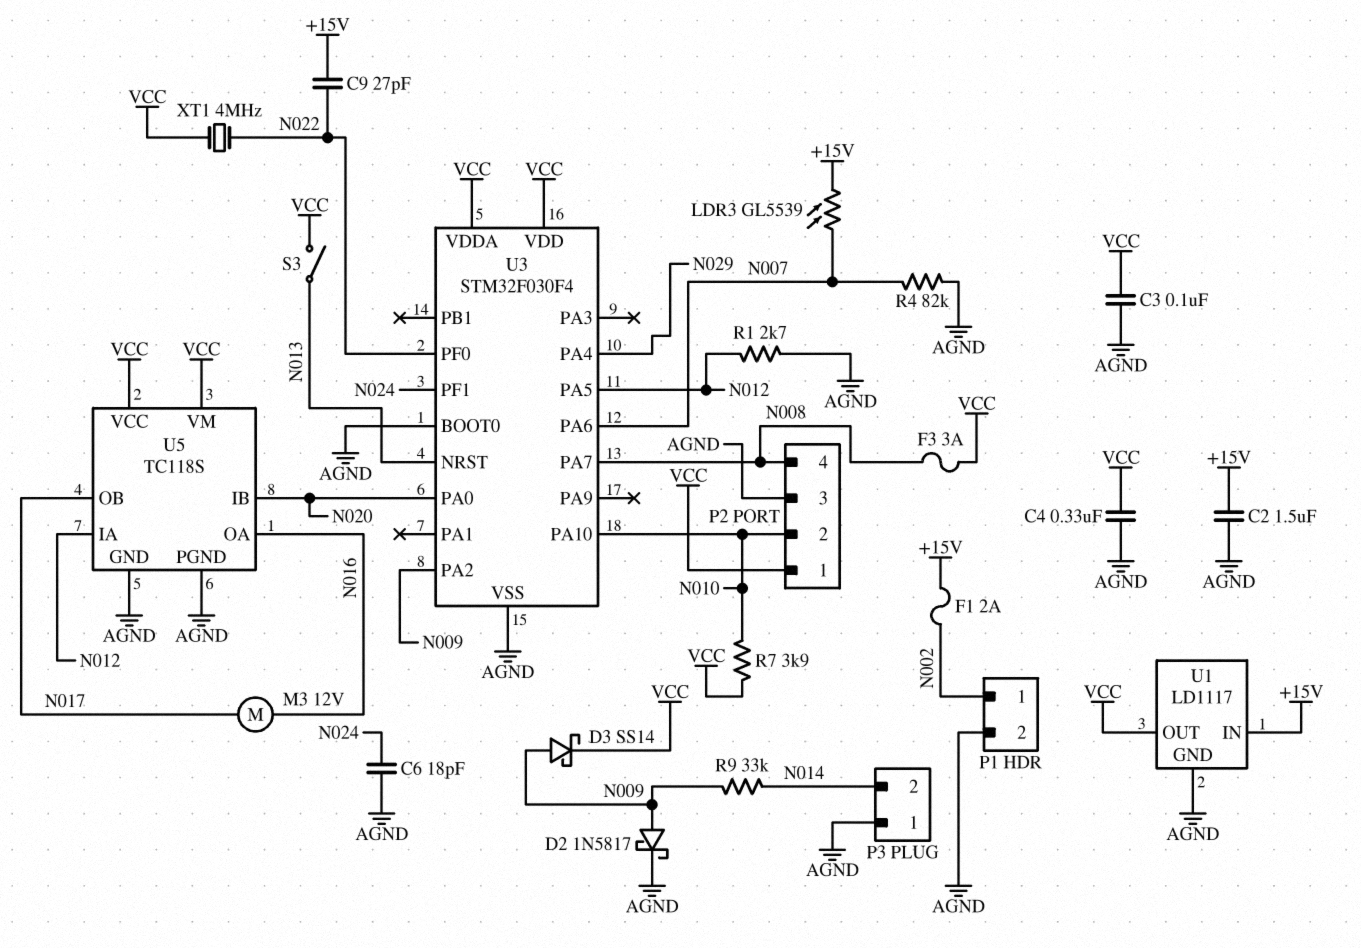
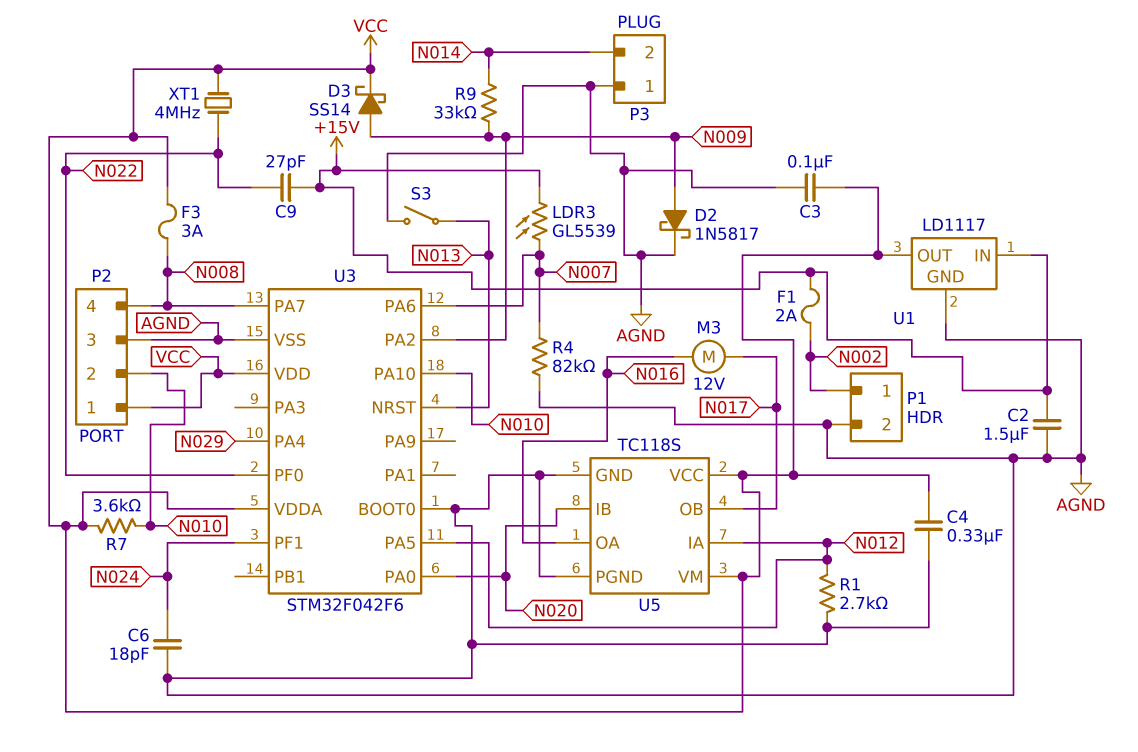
R7: 3.9k (N010, VCC) -> 3.6k (N010, VCC)
S3: switch (N013, VCC) -> switch (AGND, N013)
U3: STM32F030F4 -> STM32F042F6

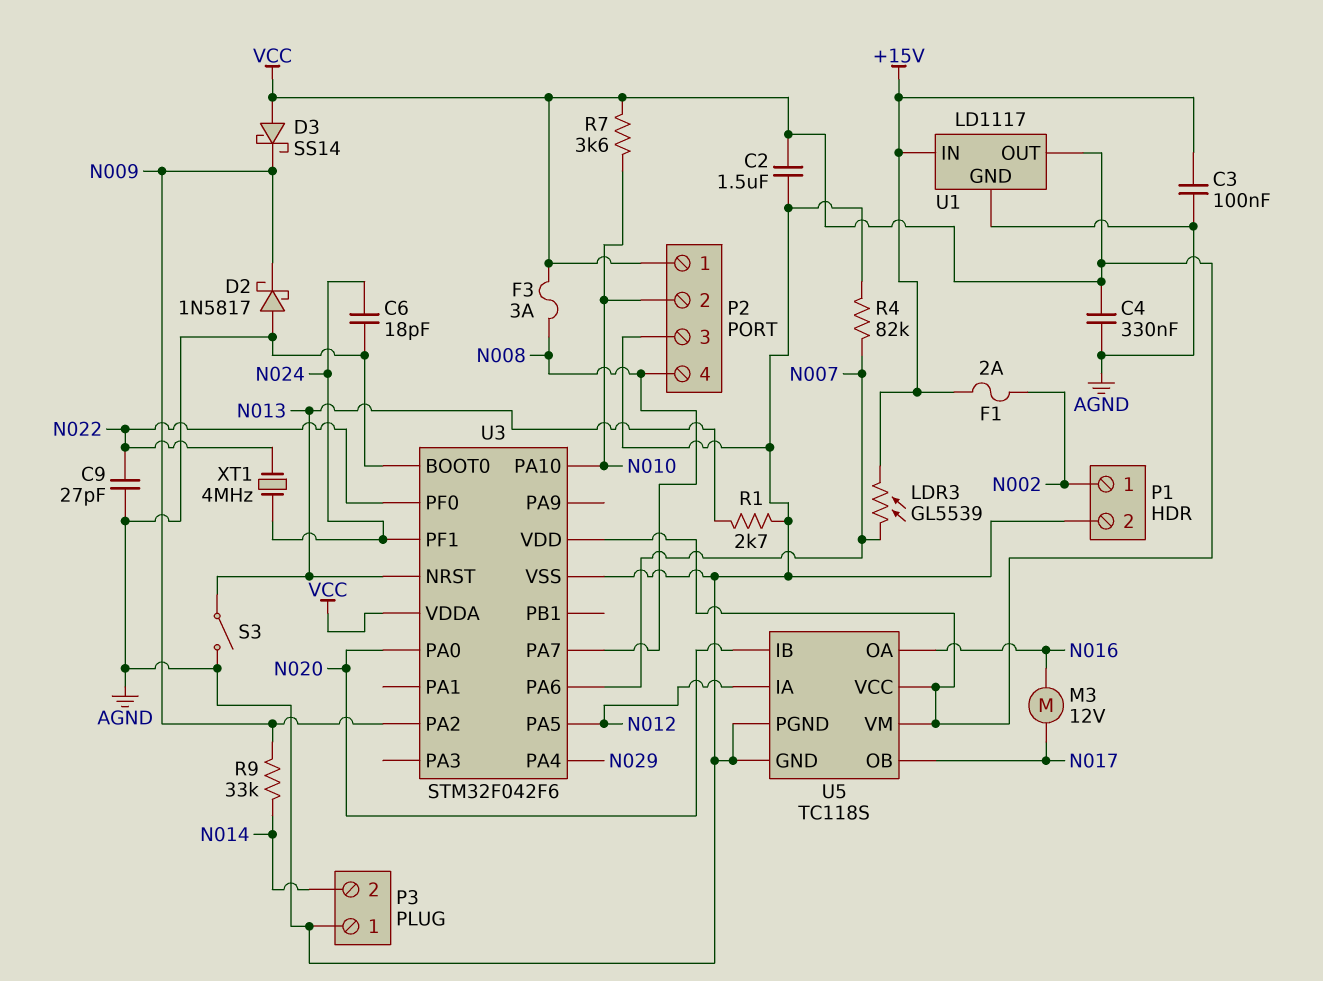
C2: 1.5uF (+15V, AGND) -> 1.5uF (AGND, VCC)
C3: 100nF (AGND, VCC) -> 100nF (+15V, AGND)
C9: 27pF (+15V, N022) -> 27pF (AGND, N022)
D2: schottky 1N5817 (A N009, K AGND) -> schottky 1N5817 (A AGND, K N009)
D3: schottky SS14 (A N009, K VCC) -> schottky SS14 (A VCC, K N009)
R1: 2.7k (AGND, N012) -> 2.7k (AGND, N013)
XT1: 4MHz (N022, VCC) -> 4MHz (N022, N024)

